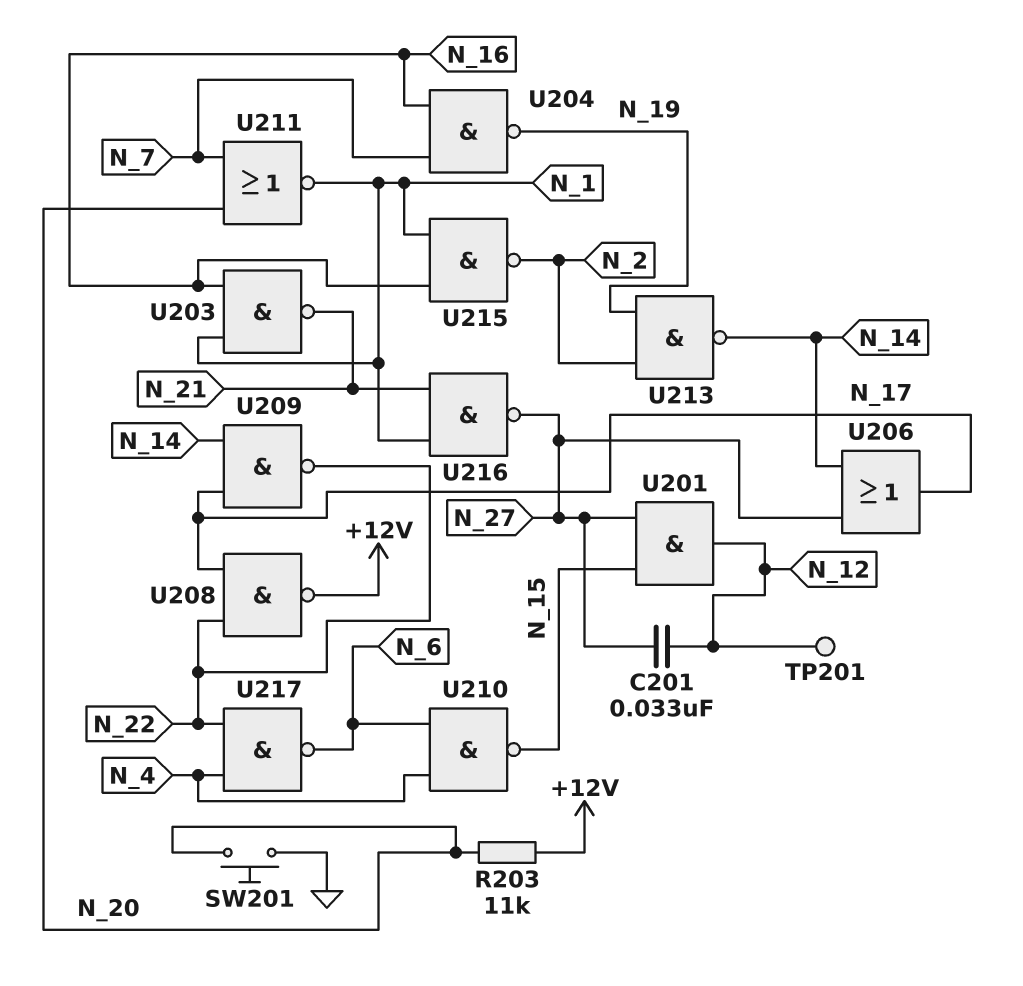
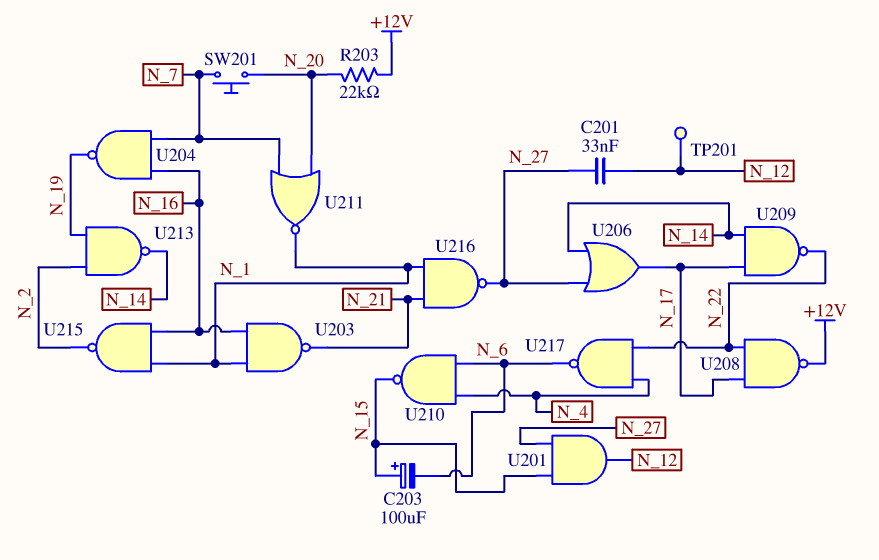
C203: none -> 100uF (plus N_15, minus N_6)
R203: 11k (+12V, N_20) -> 22k (+12V, N_20)
SW201: button (GND, N_20) -> button (N_7, N_20)

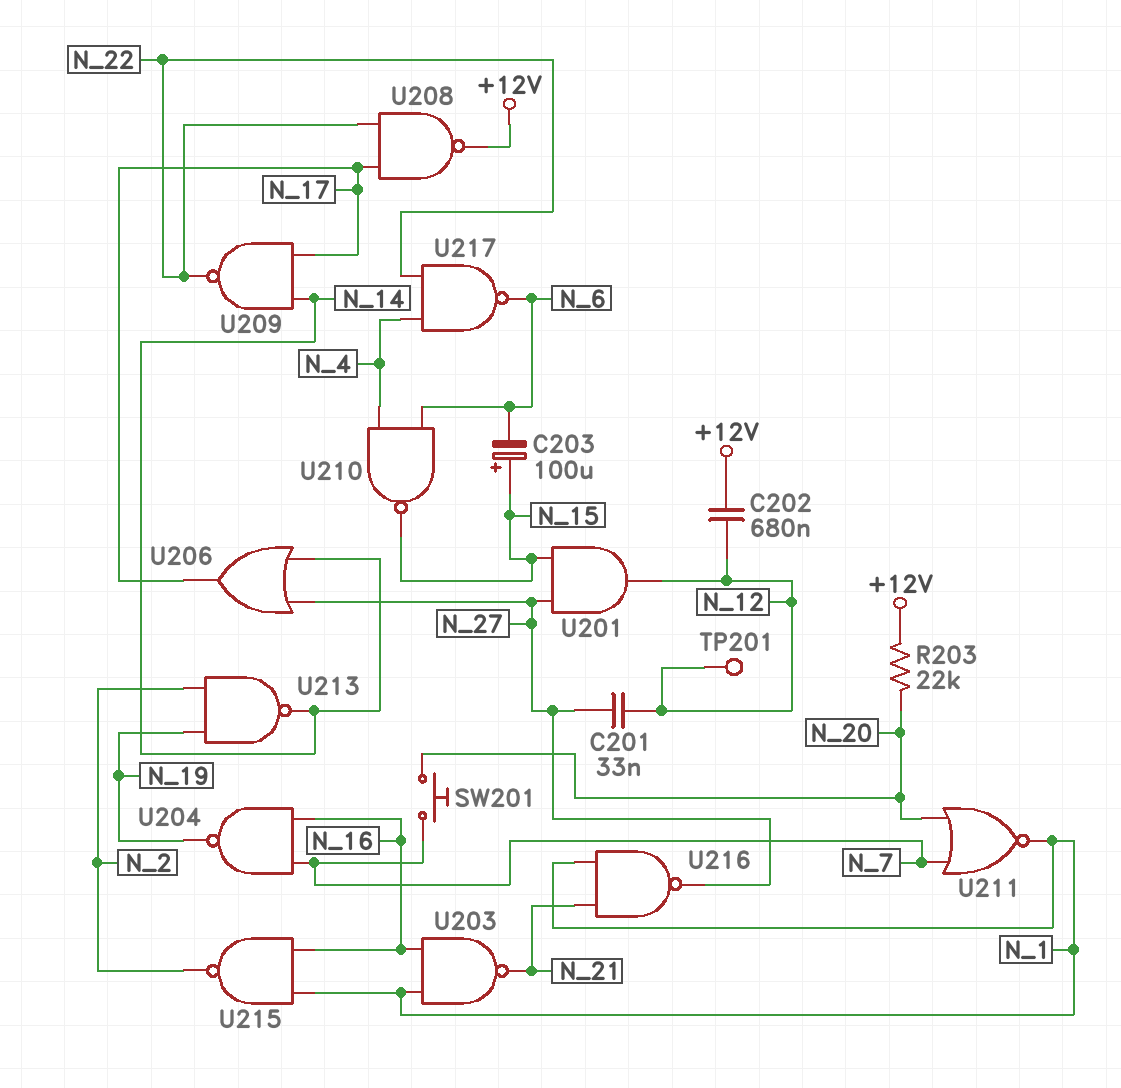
C202: none -> 680nF (+12V, N_12)

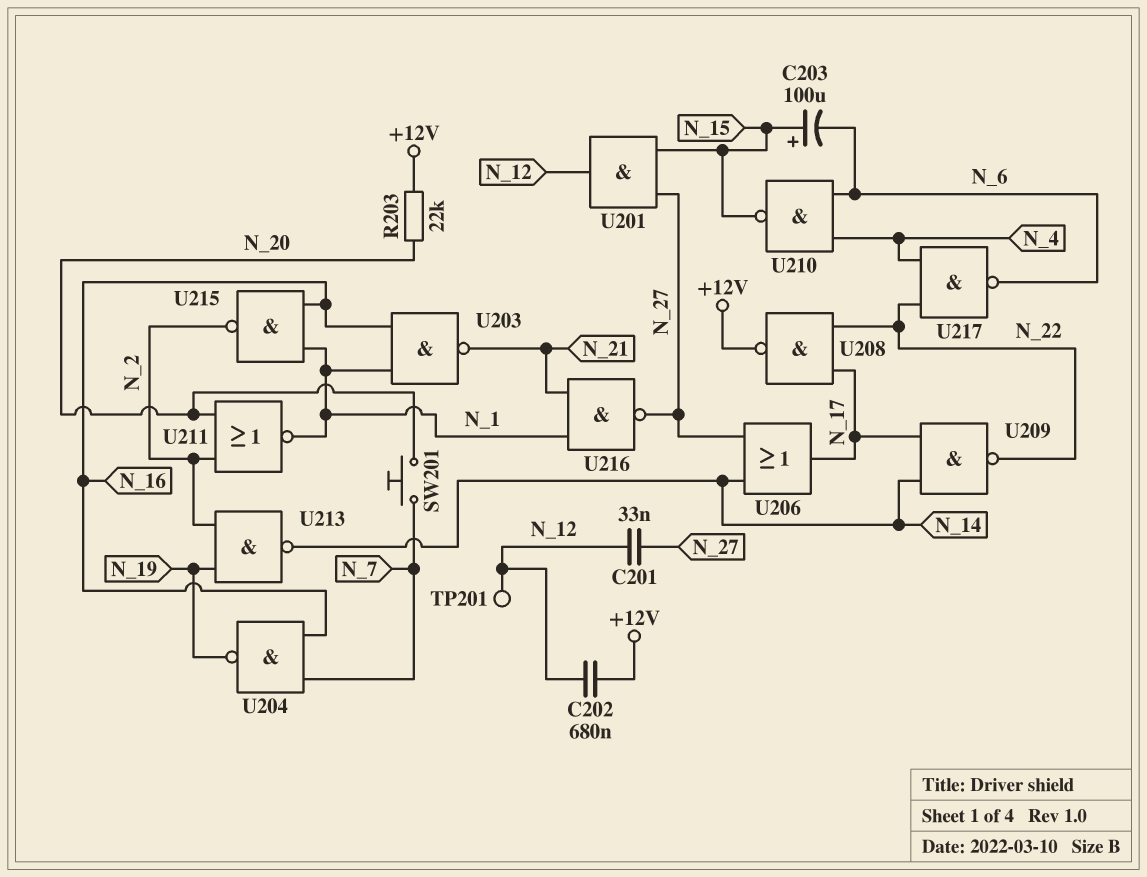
U211: NOR (in N_7, in N_20, out N_1) -> NOR (in N_2, in N_20, out N_1)

